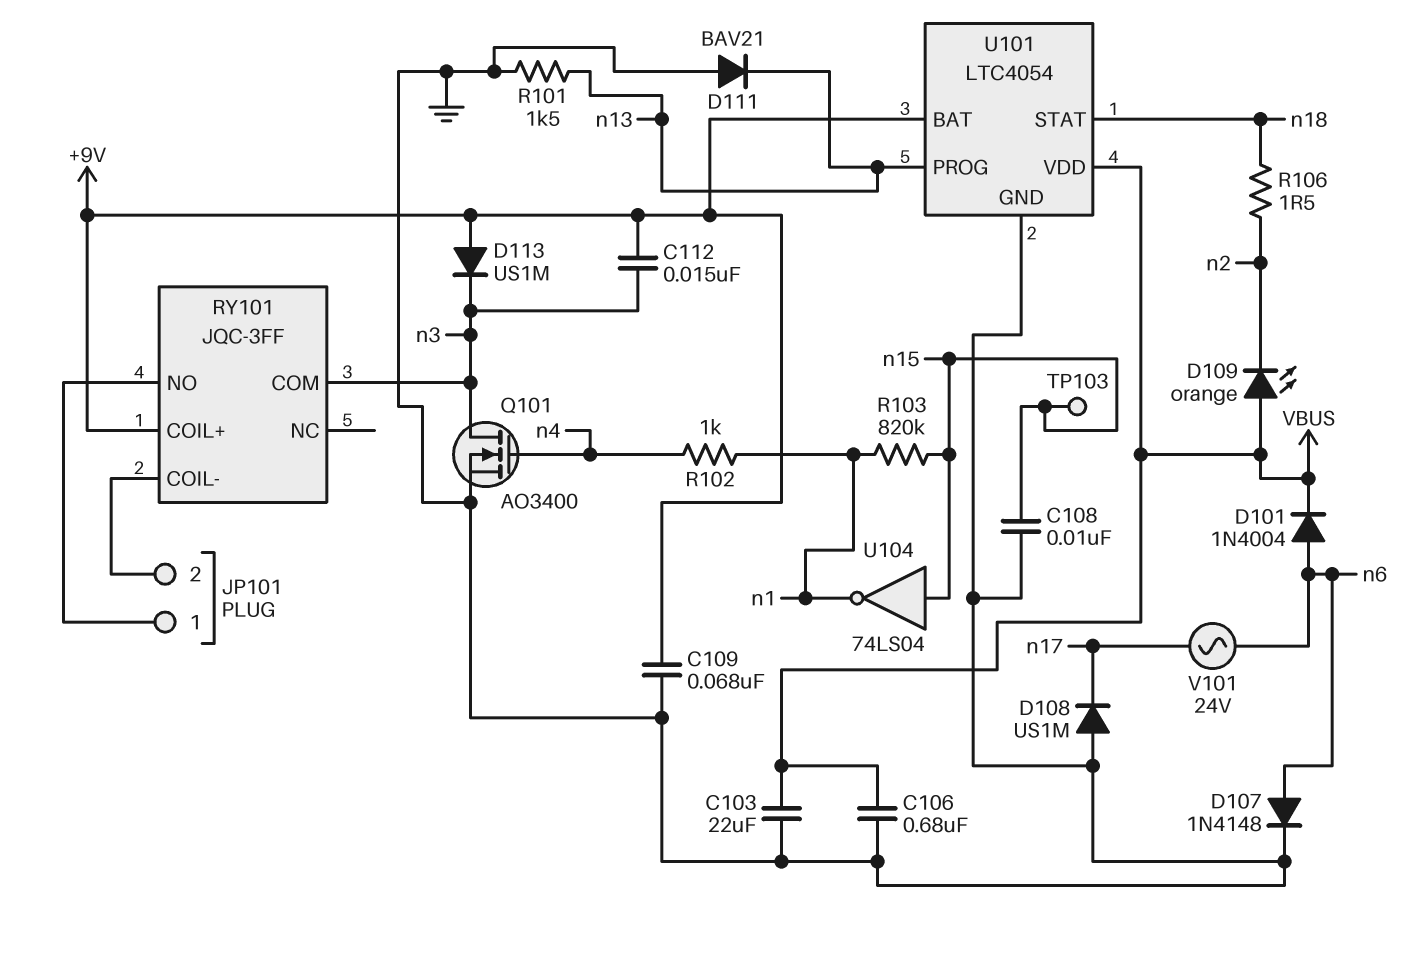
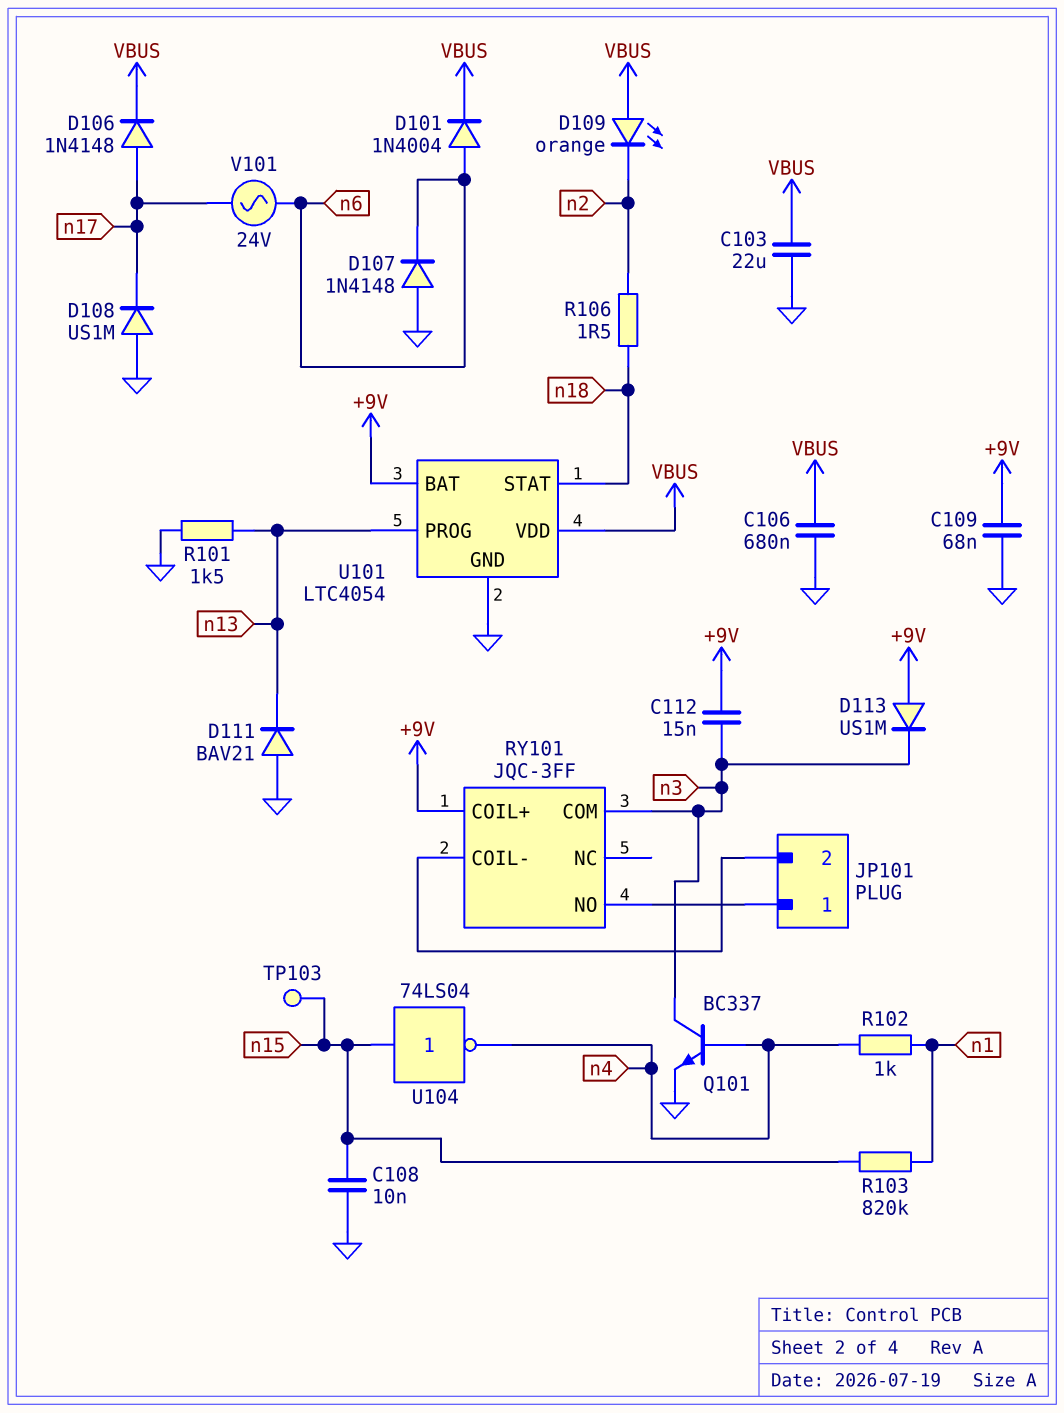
D106: none -> diode 1N4148 (A n17, K VBUS)
D107: diode 1N4148 (A n6, K GND) -> diode 1N4148 (A GND, K n6)
Q101: NMOS AO3400 (G n4, D n3, S GND) -> NPN BC337 (B n4, C n3, E GND)
U104: NOT 74LS04 (in n15, out n1) -> NOT 74LS04 (in n15, out n4)

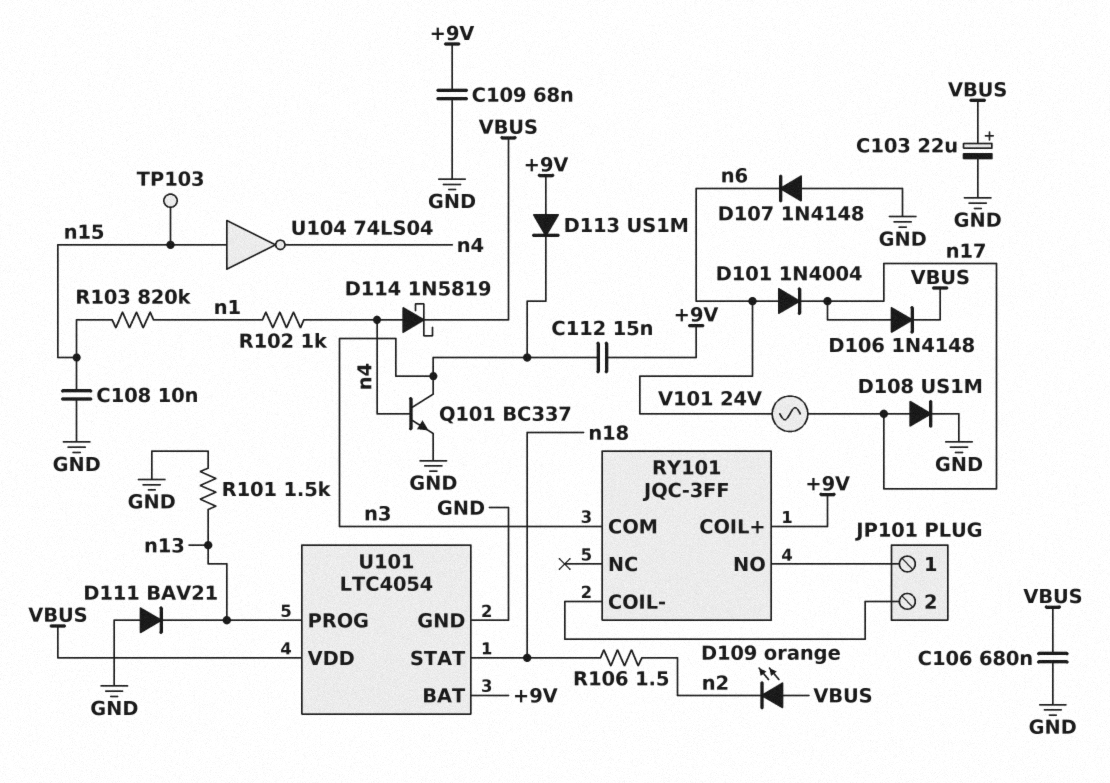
C103: 22uF (GND, VBUS) -> 22uF (plus VBUS, minus GND)
D101: diode 1N4004 (A n6, K VBUS) -> diode 1N4004 (A n6, K n17)
D108: diode US1M (A GND, K n17) -> diode US1M (A n17, K GND)
D114: none -> schottky 1N5819 (A n4, K VBUS)

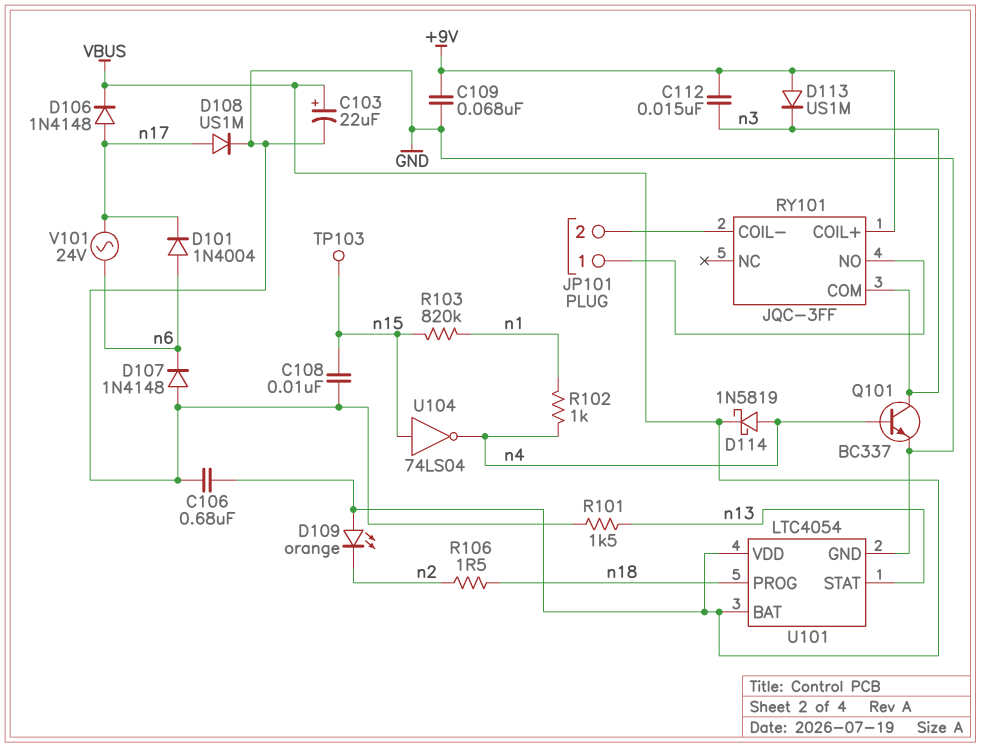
D111: diode BAV21 (A GND, K n13) -> none
U101 pin BAT: +9V -> VBUS
U101 pin PROG: n13 -> n18
U101 pin STAT: n18 -> n13

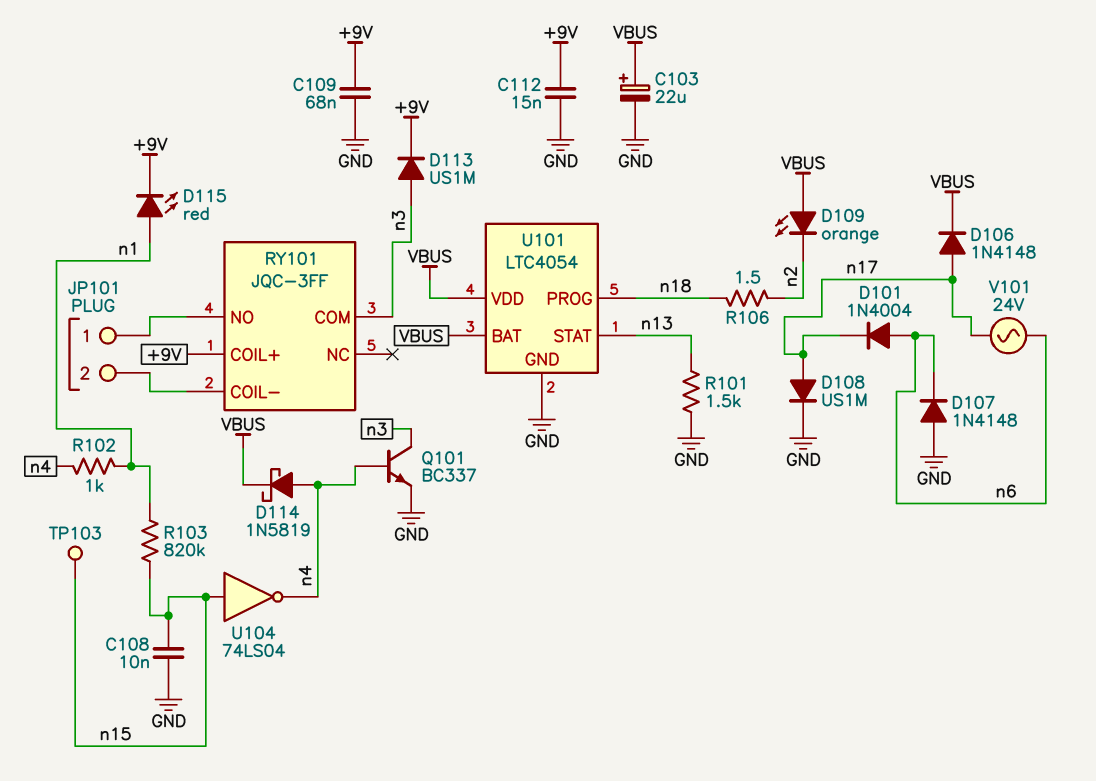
C106: 680nF (GND, VBUS) -> none
C112: 15nF (+9V, n3) -> 15nF (+9V, GND)
D113: diode US1M (A +9V, K n3) -> diode US1M (A n3, K +9V)
D115: none -> LED red (A n1, K +9V)

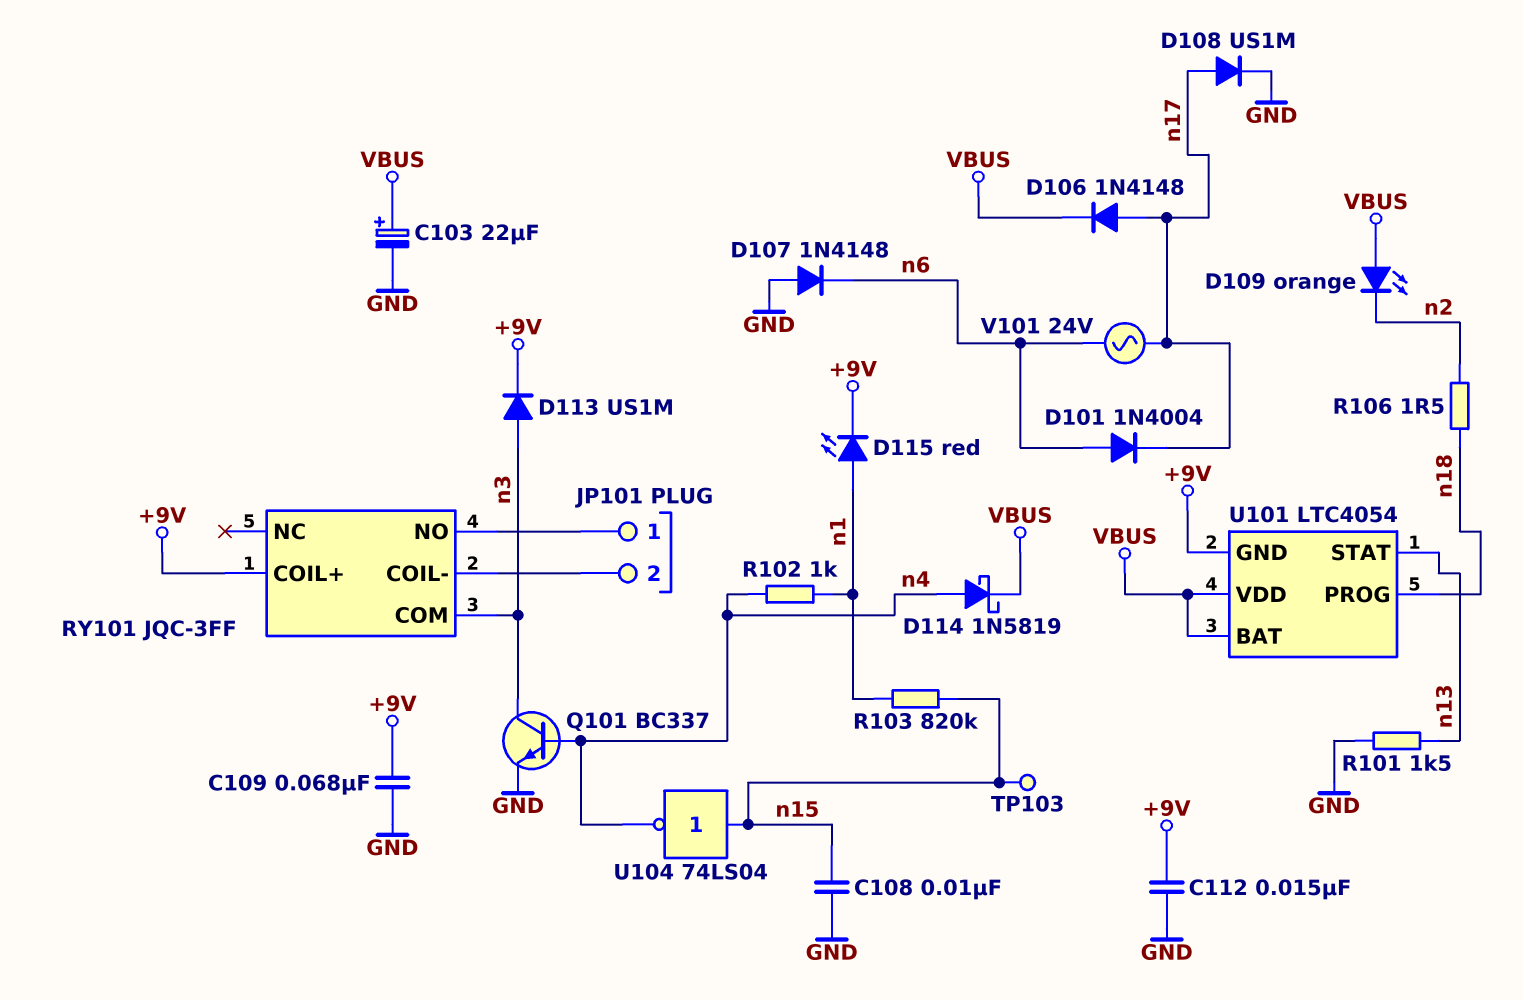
U101 pin GND: GND -> +9V

